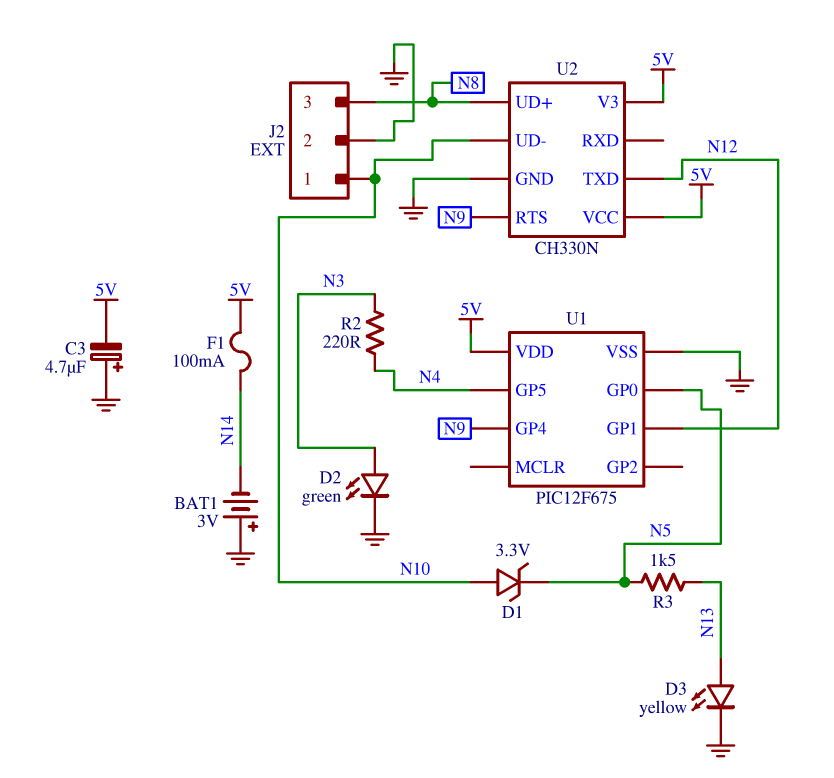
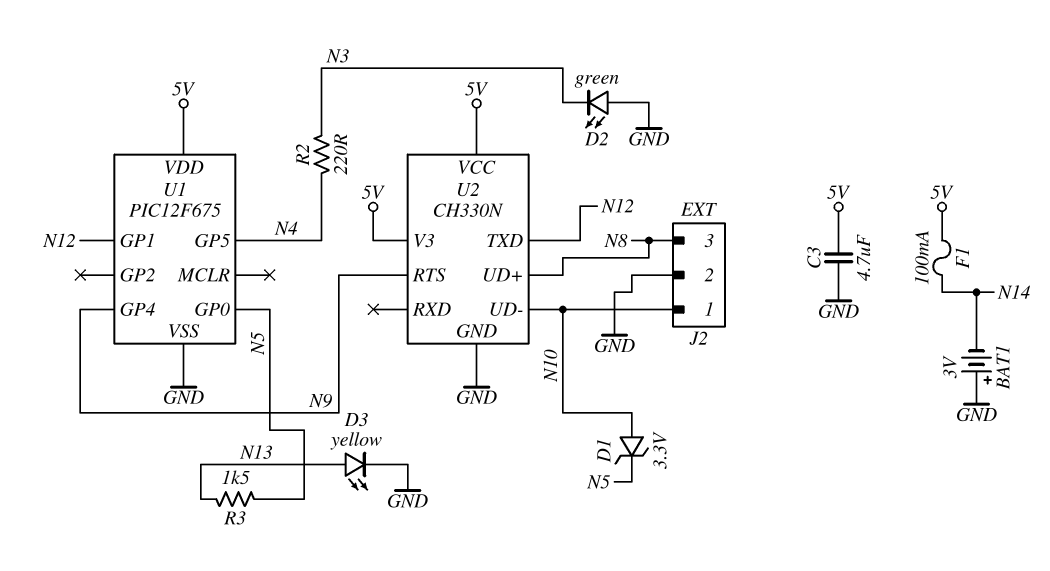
C3: 4.7uF (plus GND, minus 5V) -> 4.7uF (5V, GND)
D2: LED green (A N3, K GND) -> LED green (A GND, K N3)

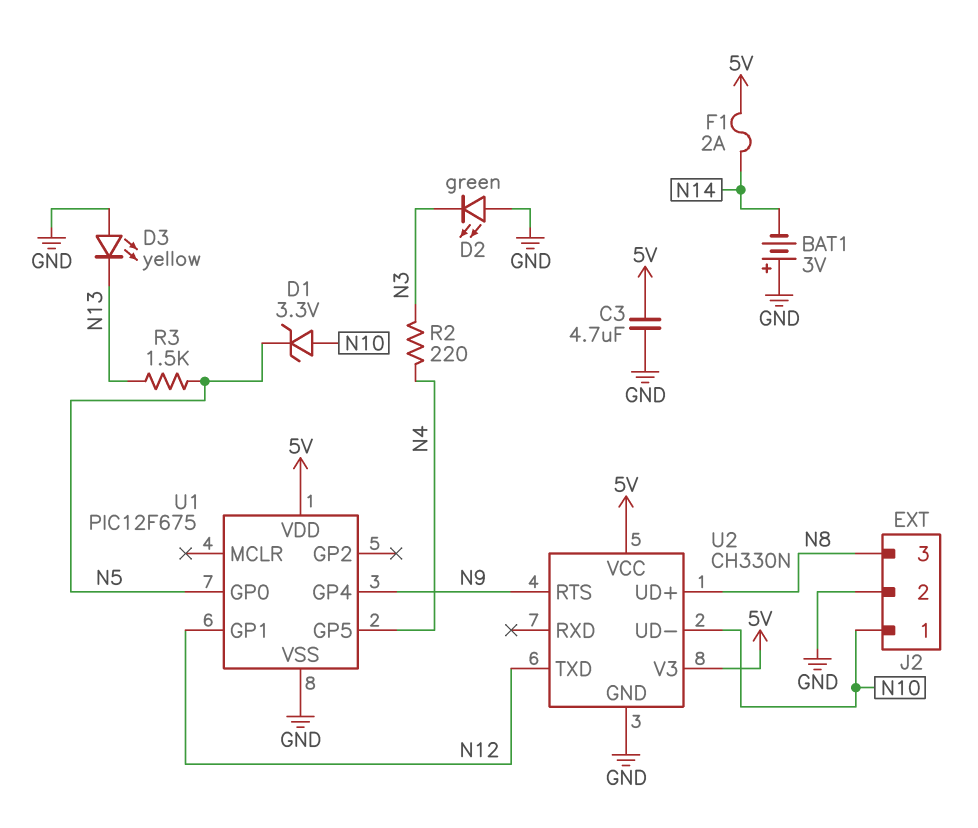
D3: LED yellow (A N13, K GND) -> LED yellow (A GND, K N13)
F1: 100mA (5V, N14) -> 2A (5V, N14)

